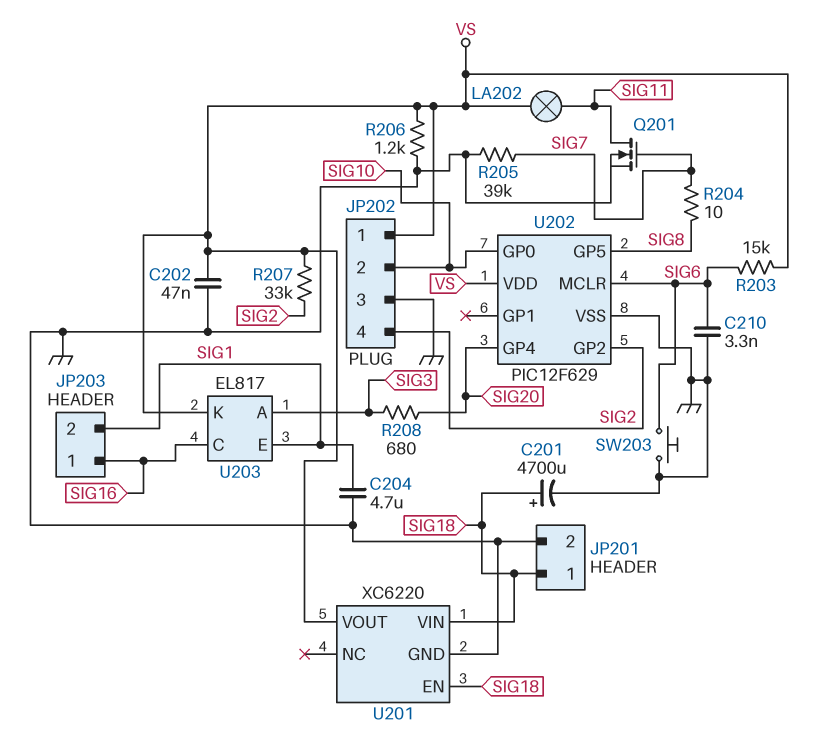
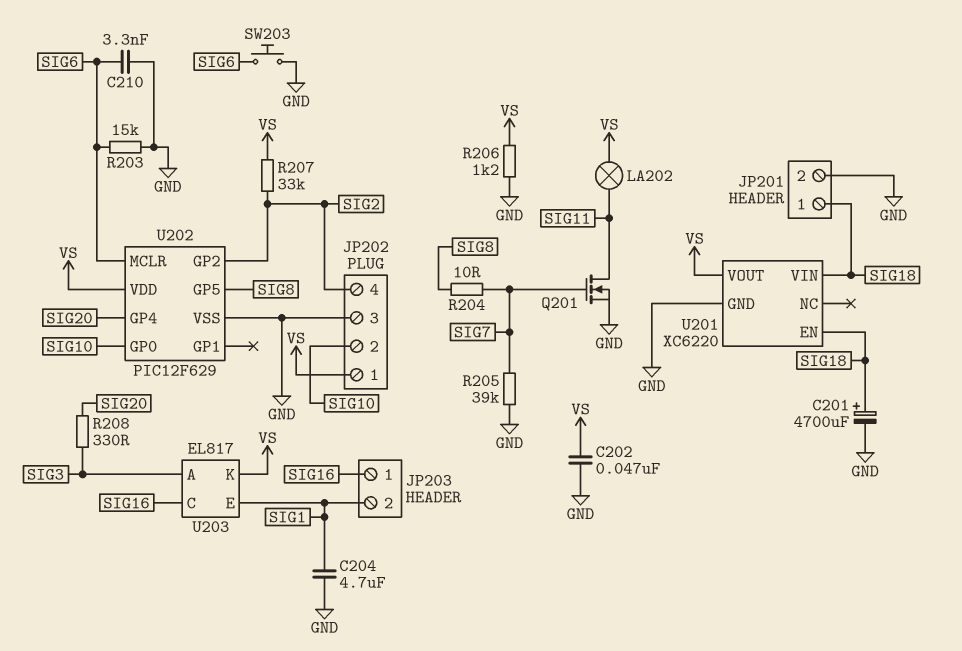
R203: 15k (SIG6, VS) -> 15k (GND, SIG6)
R208: 680 (SIG3, SIG20) -> 330 (SIG3, SIG20)

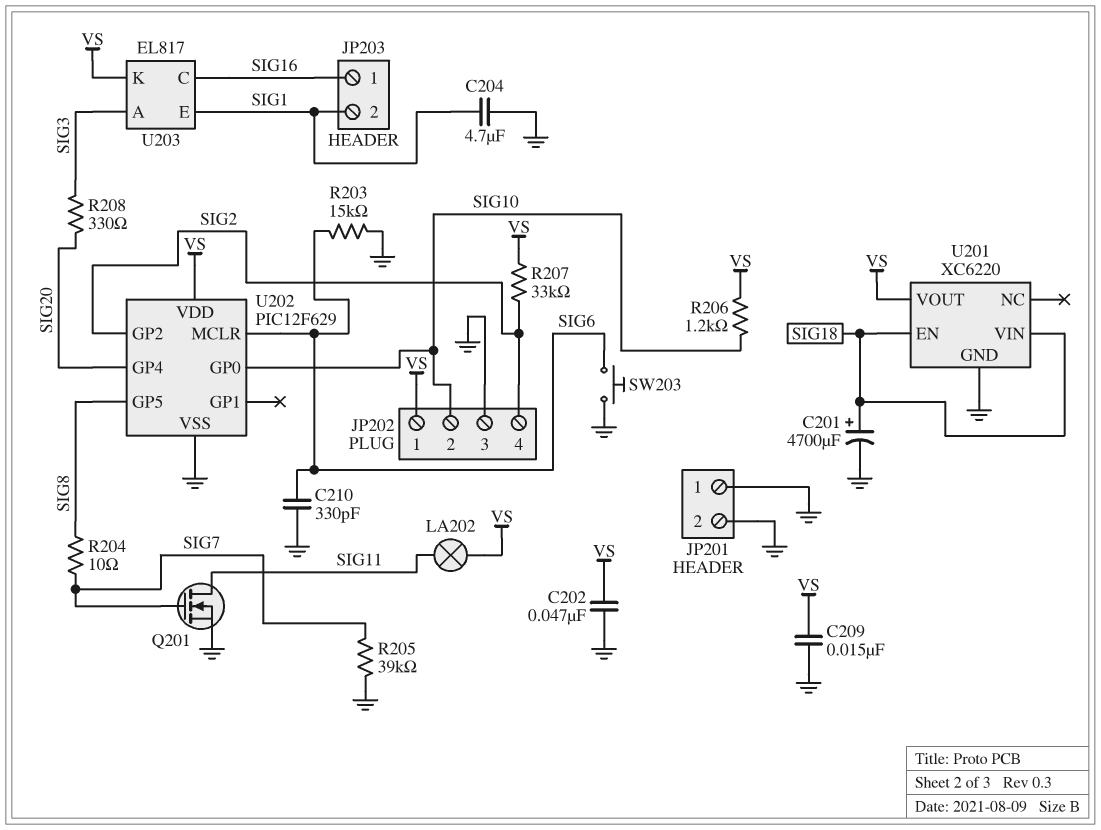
C209: none -> 15nF (GND, VS)
C210: 3.3nF (GND, SIG6) -> 330pF (GND, SIG6)
JP201 pin 1: SIG18 -> GND
R206: 1.2k (GND, VS) -> 1.2k (SIG10, VS)

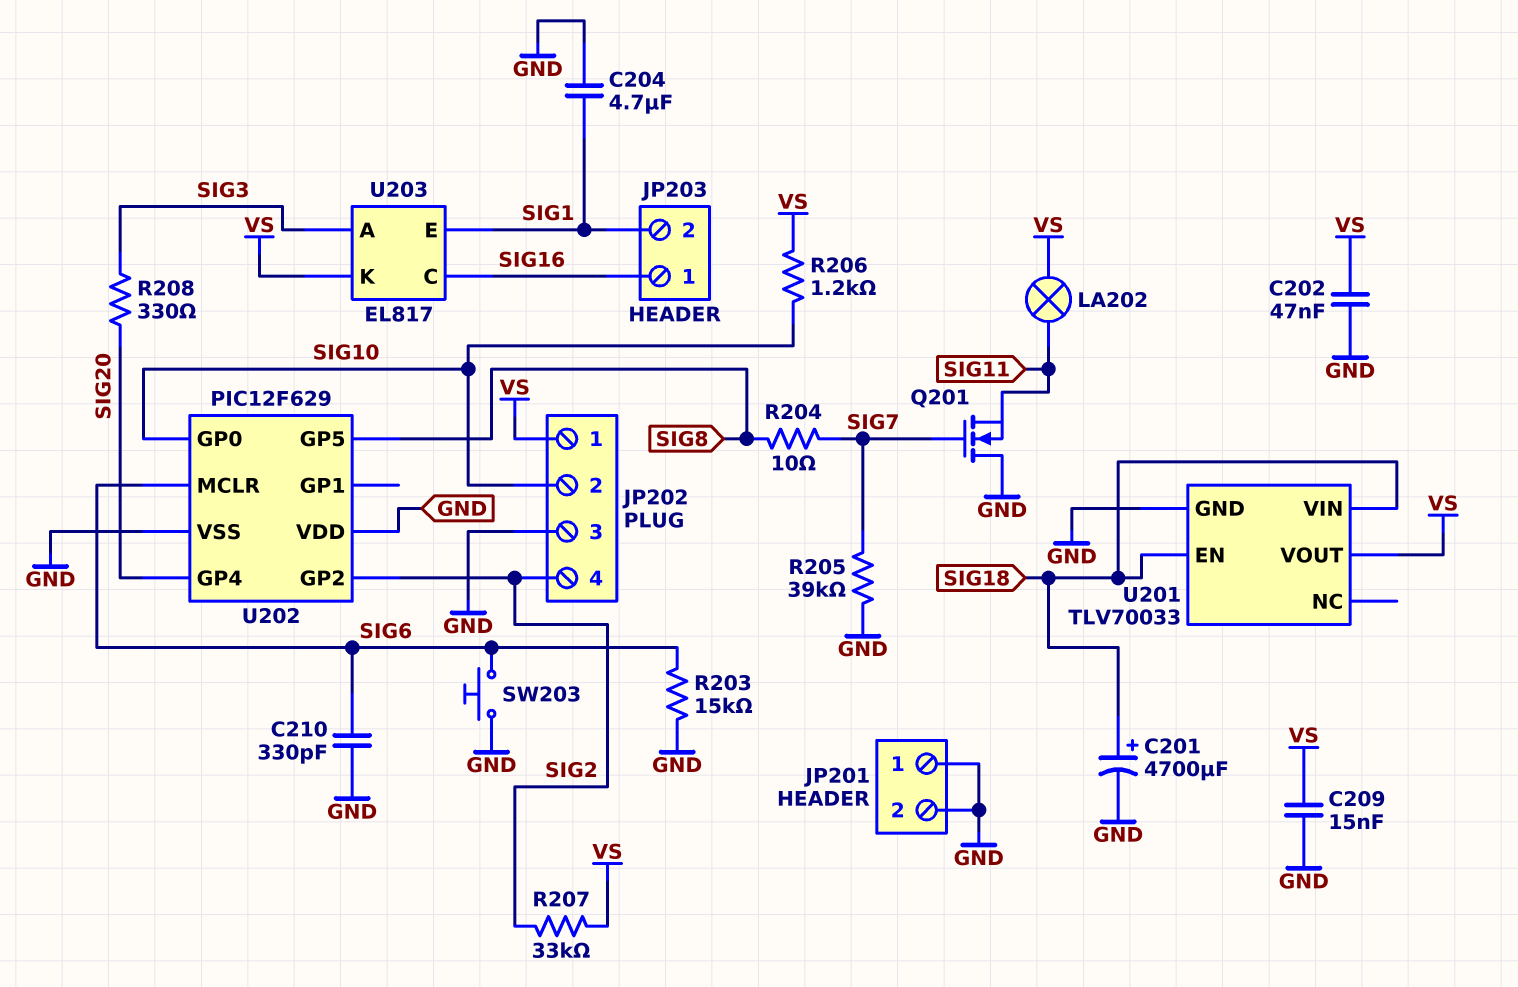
Q201: NMOS (G SIG7, D SIG11, S GND) -> NMOS (G SIG7, D GND, S SIG11)
U201: XC6220 -> TLV70033
U202 pin VDD: VS -> GND

